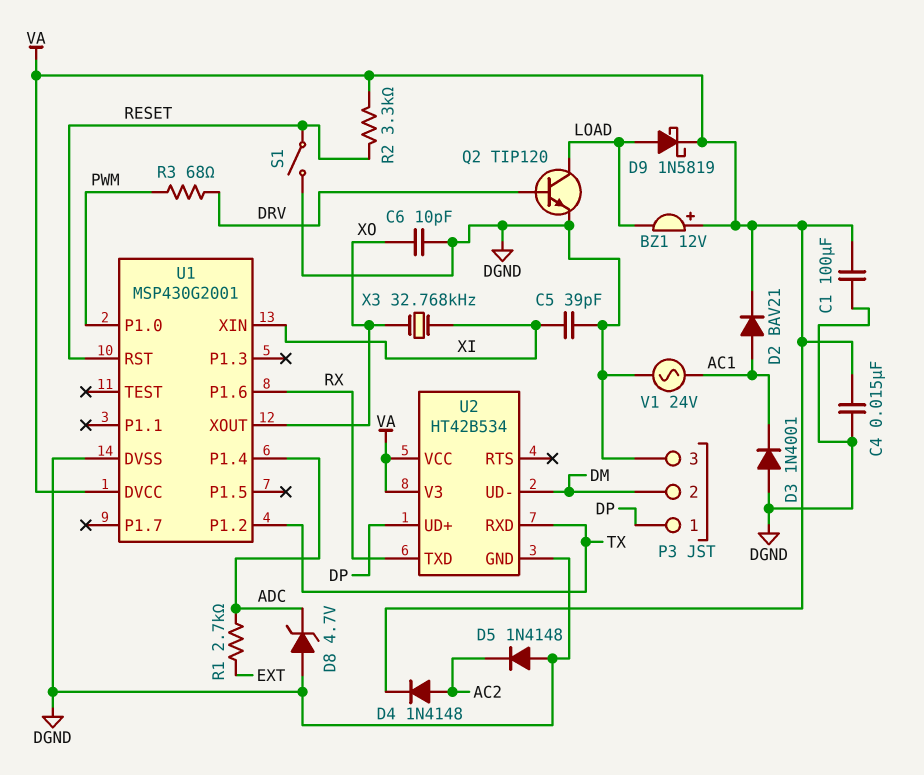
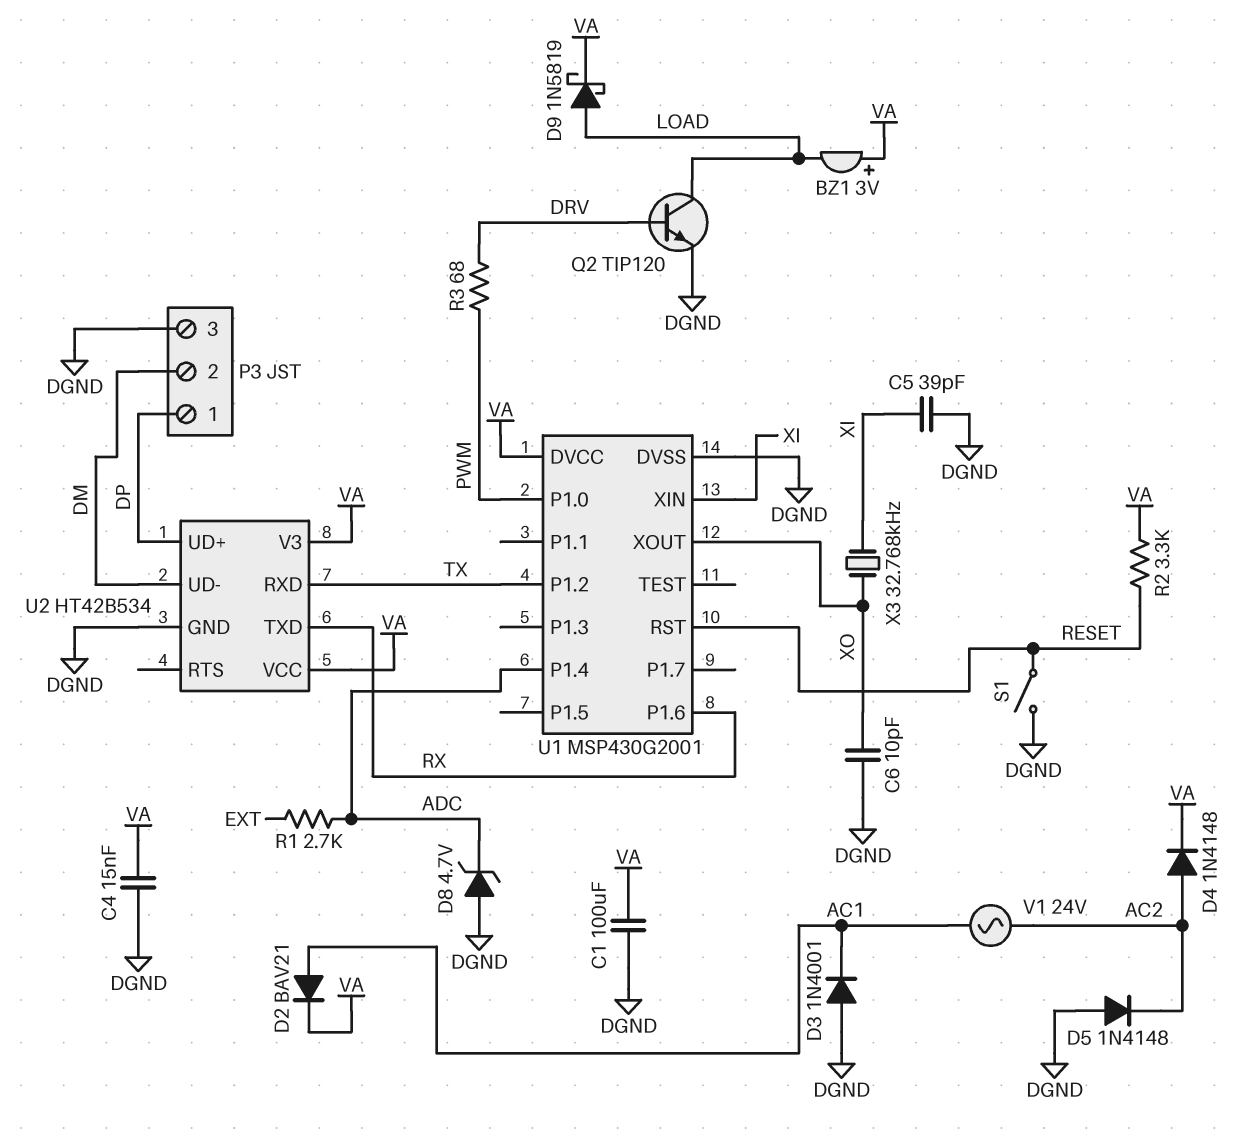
BZ1: buzzer 12V (plus VA, minus LOAD) -> buzzer 3V (plus VA, minus LOAD)
V1: AC 24V (AC1, DGND) -> AC 24V (AC1, AC2)

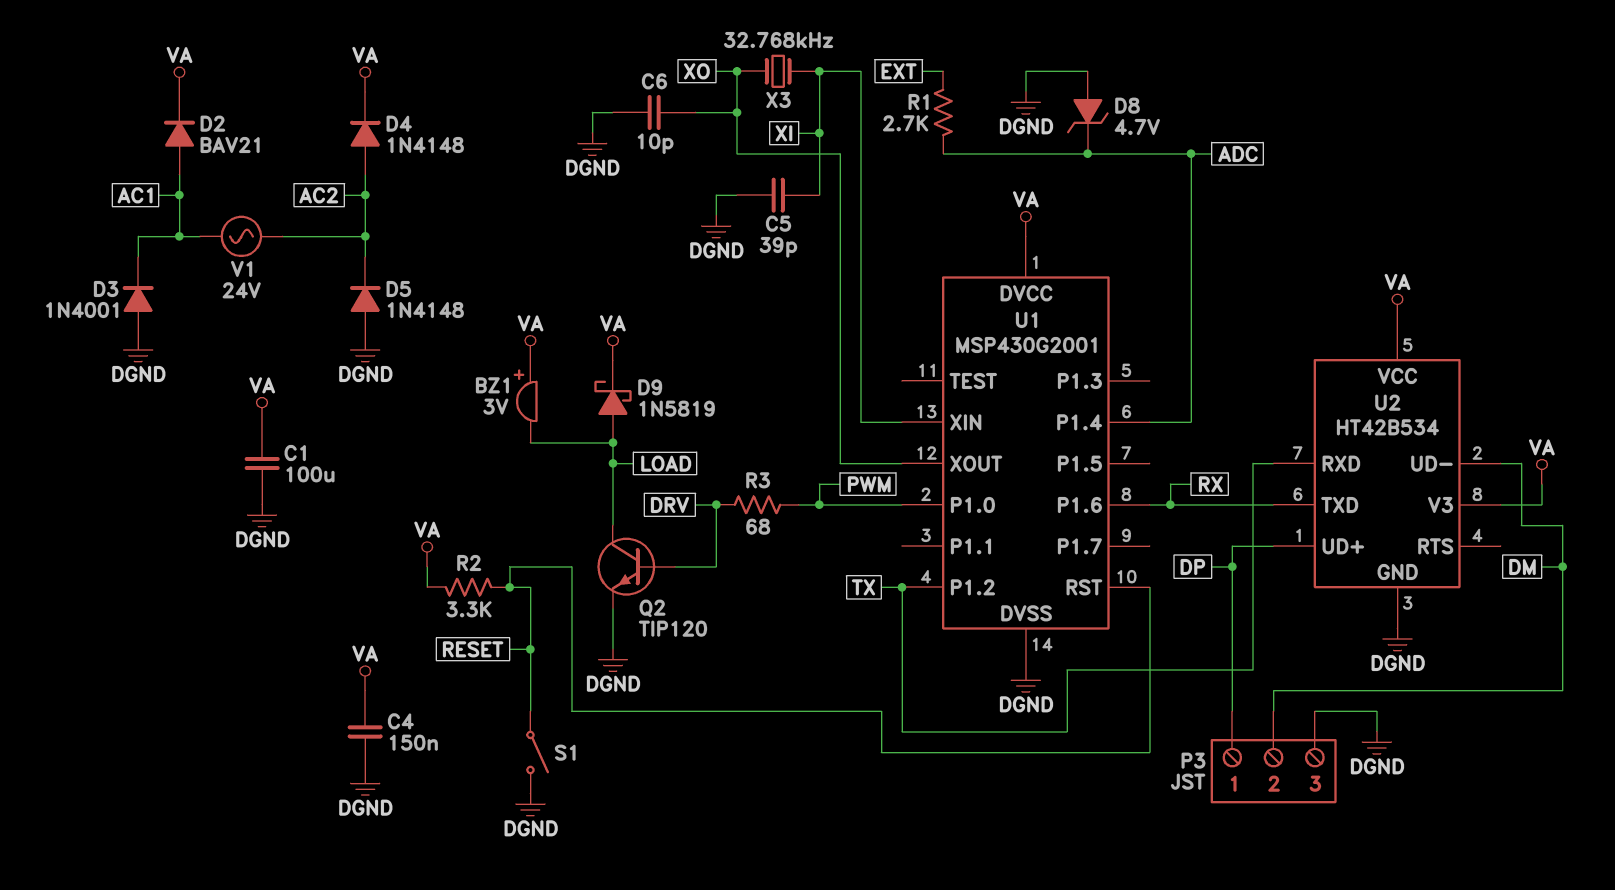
C4: 15nF (DGND, VA) -> 150nF (DGND, VA)

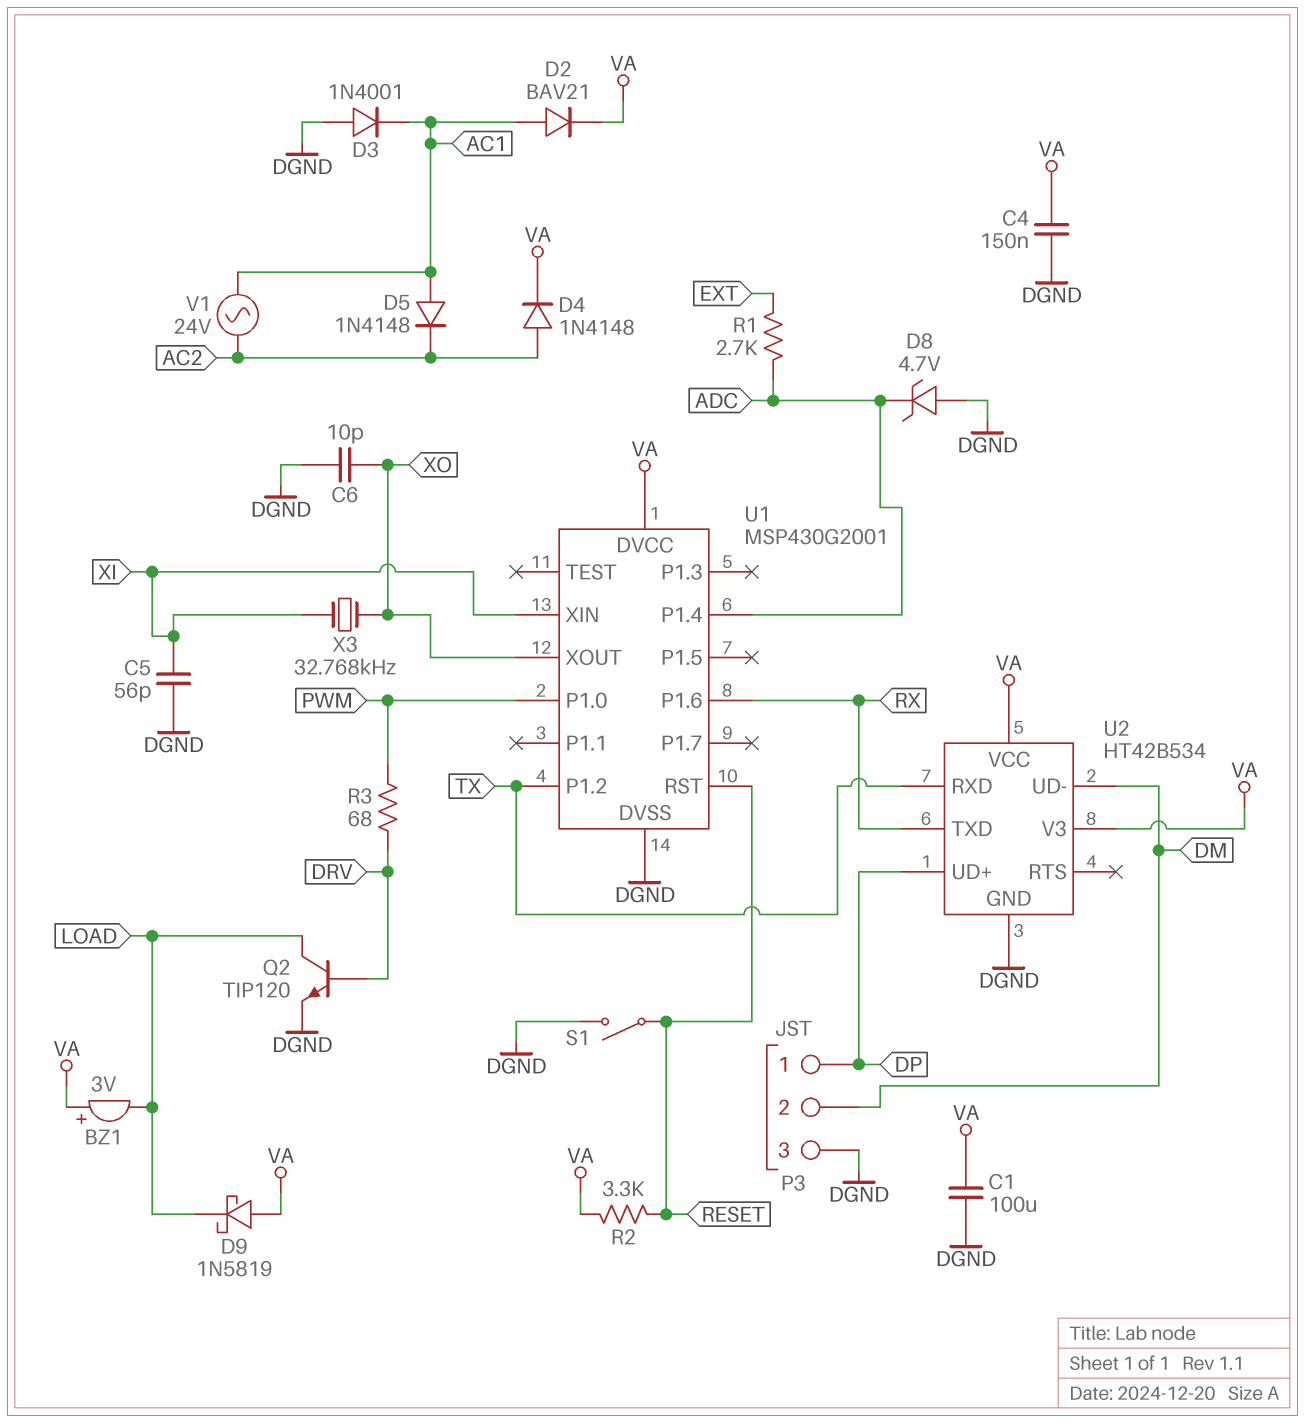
C5: 39pF (DGND, XI) -> 56pF (DGND, XI)
D5: diode 1N4148 (A DGND, K AC2) -> diode 1N4148 (A AC1, K AC2)
D9: schottky 1N5819 (A LOAD, K VA) -> schottky 1N5819 (A VA, K LOAD)

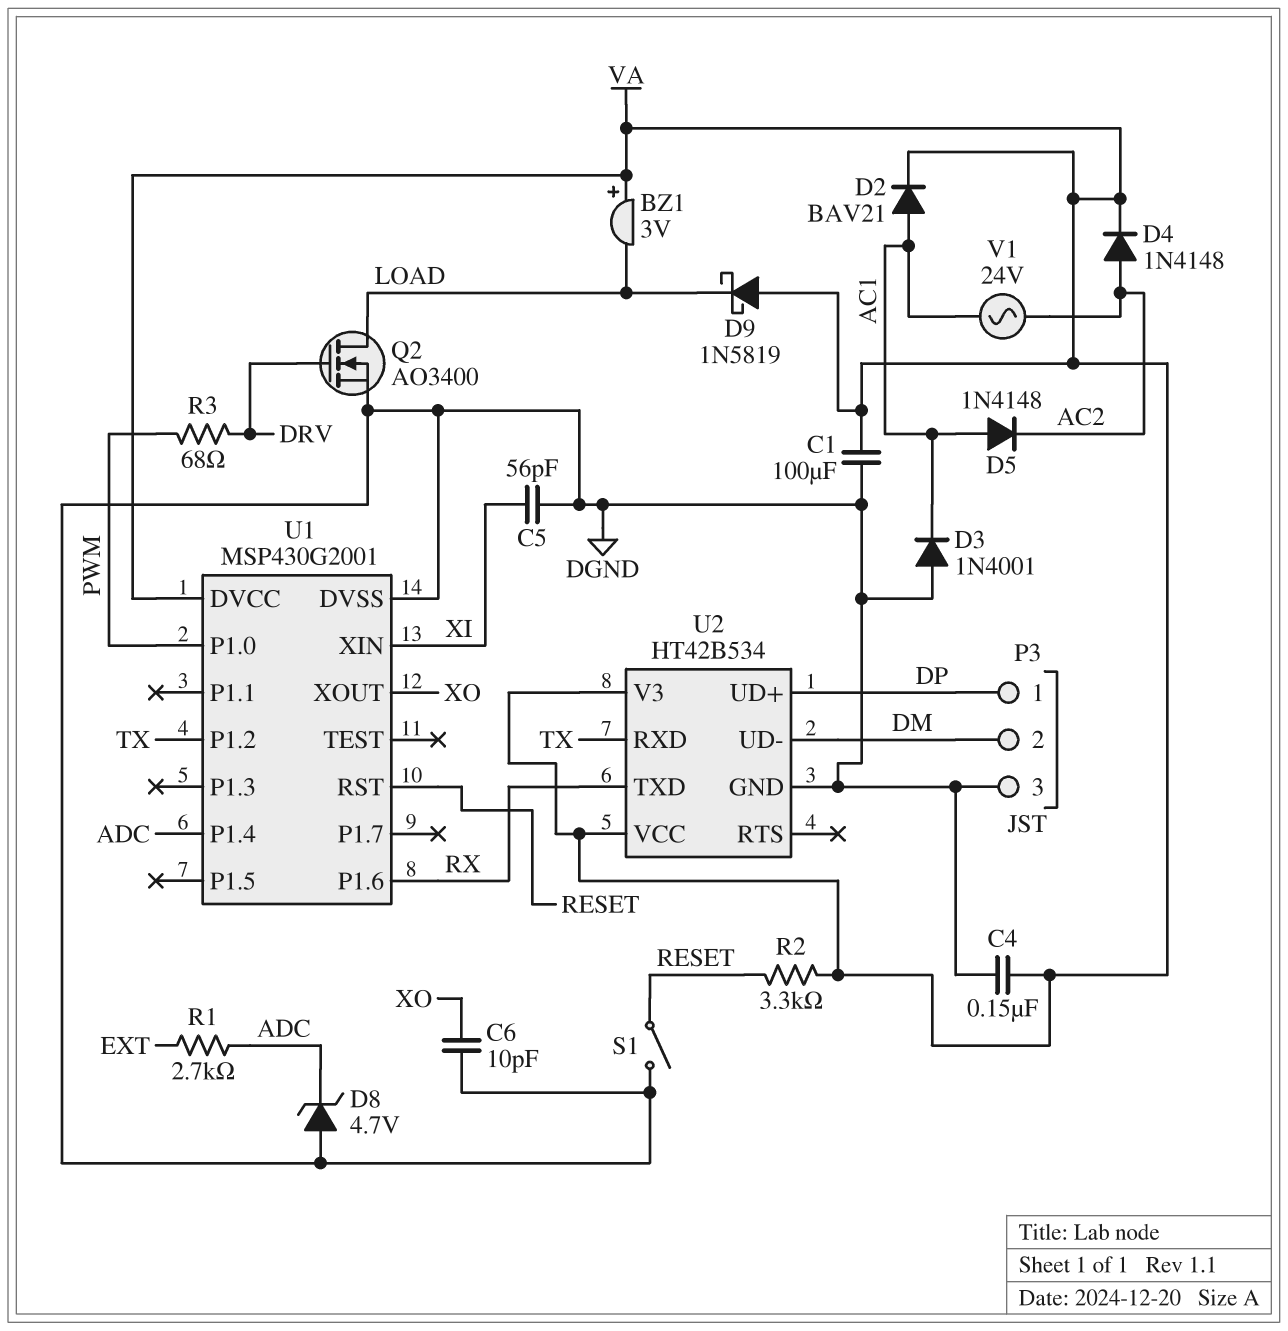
Q2: NPN TIP120 (B DRV, C LOAD, E DGND) -> NMOS AO3400 (G DRV, D LOAD, S DGND)
X3: 32.768kHz (XI, XO) -> none

